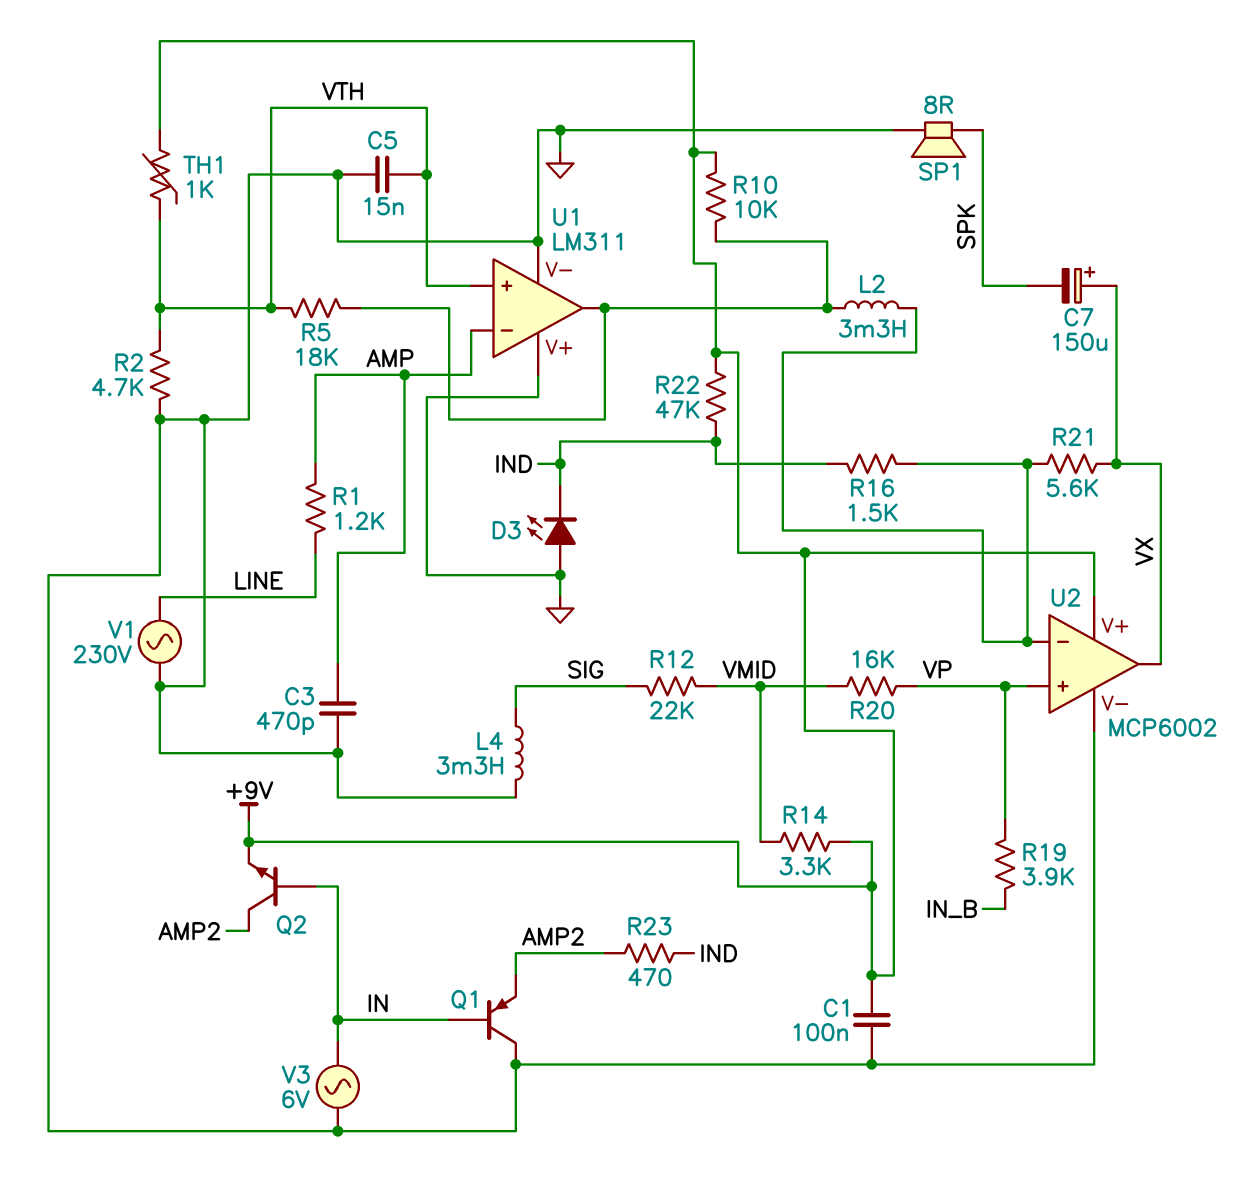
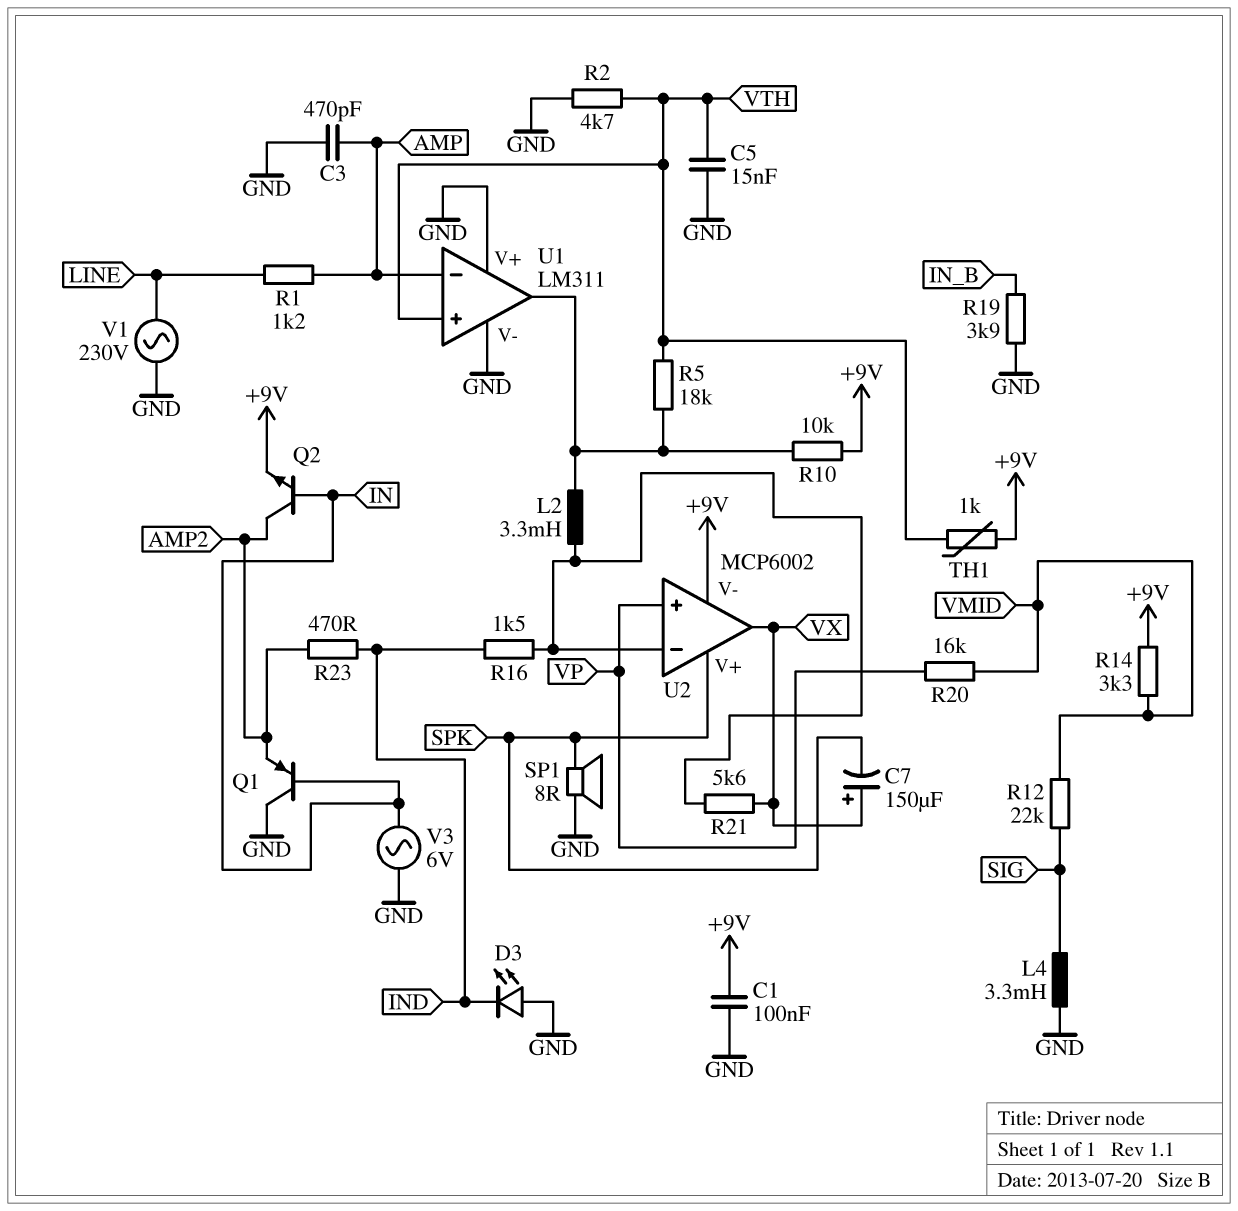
R19: 3.9k (IN_B, VP) -> 3.9k (GND, IN_B)
R22: 47k (+9V, IND) -> none
U2 pin V+: +9V -> SPK
U2 pin V-: GND -> +9V

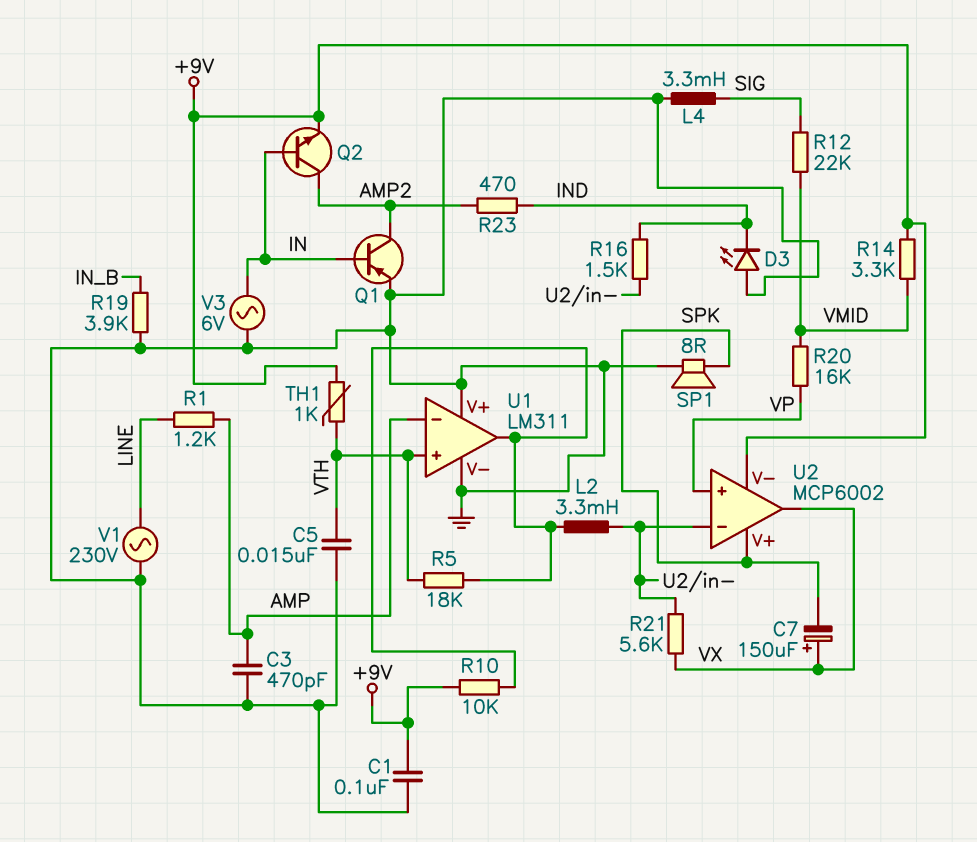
Q1: PNP (B IN, C GND, E AMP2) -> PNP (B IN, C AMP2, E GND)
R2: 4.7k (GND, VTH) -> none

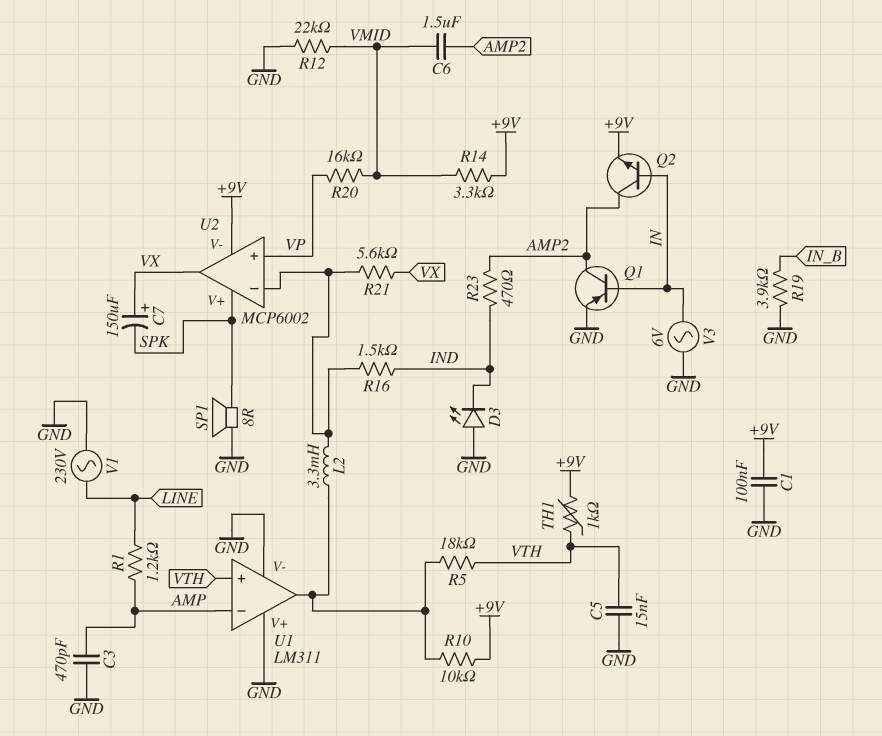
C6: none -> 1.5uF (AMP2, VMID)
L4: 3.3mH (GND, SIG) -> none
R12: 22k (SIG, VMID) -> 22k (GND, VMID)

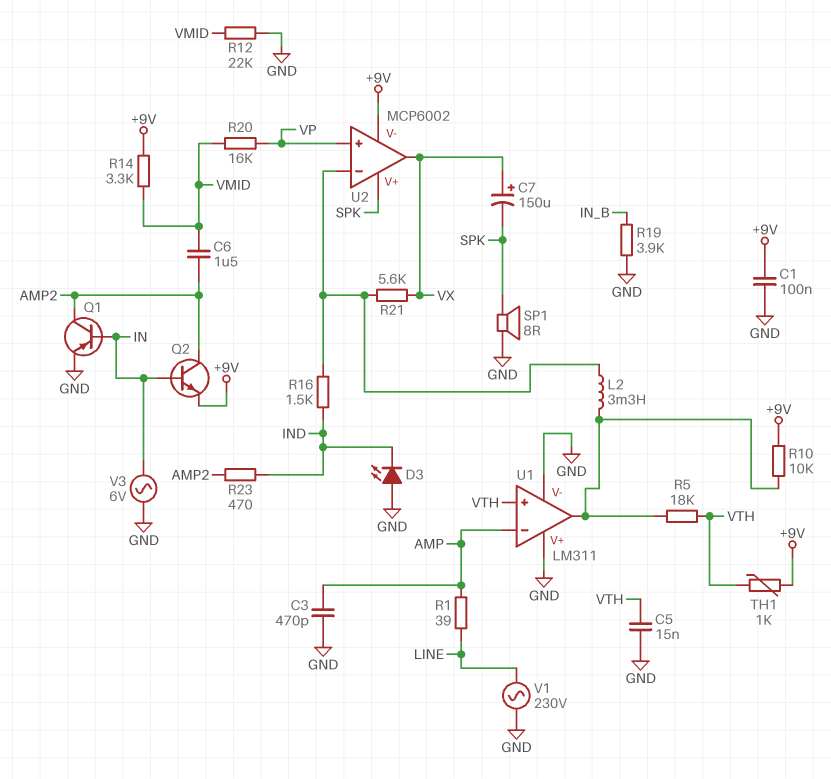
R1: 1.2k (AMP, LINE) -> 39 (AMP, LINE)

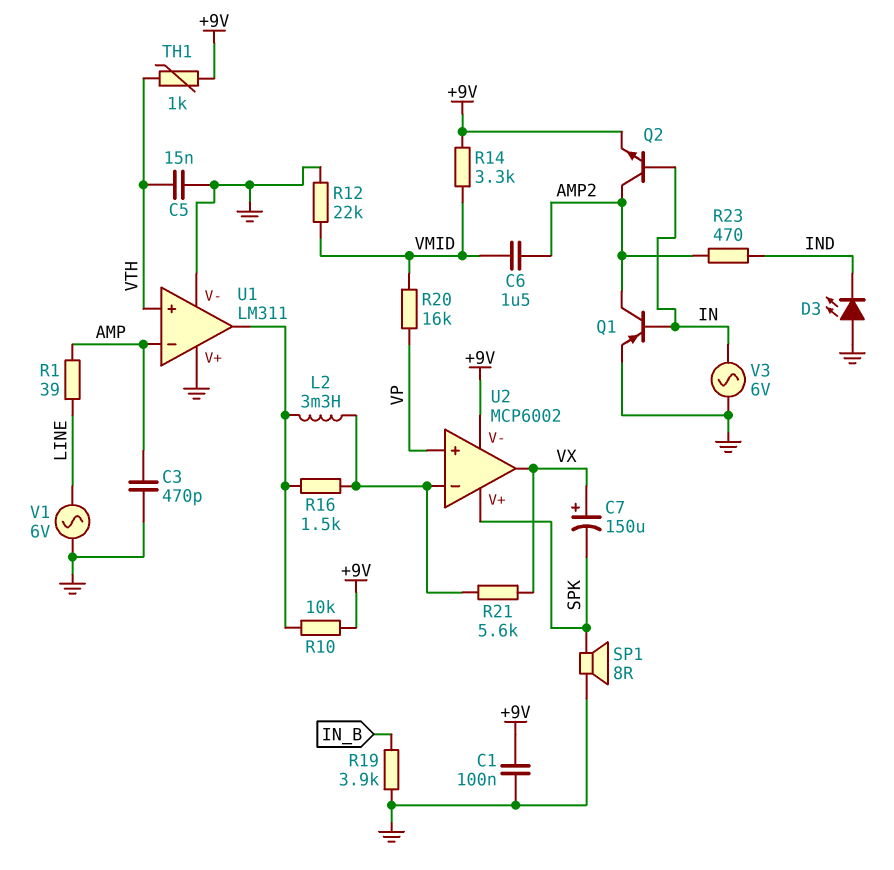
R5: 18k (U1/out, VTH) -> none
R16: 1.5k (IND, U2/in-) -> 1.5k (U1/out, U2/in-)
V1: AC 230V (GND, LINE) -> AC 6V (GND, LINE)

